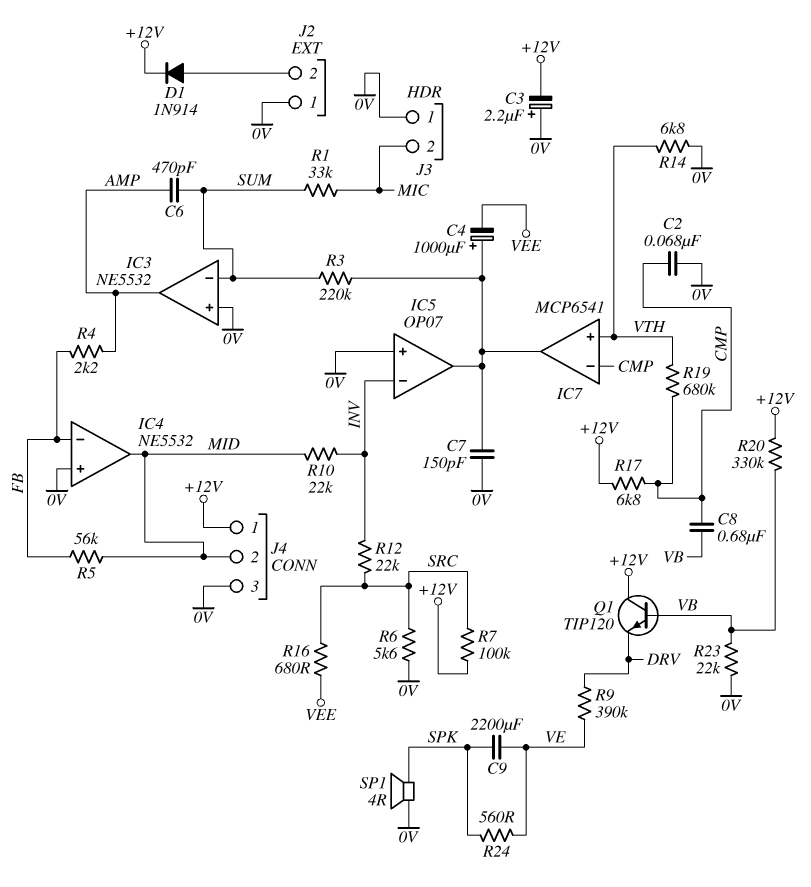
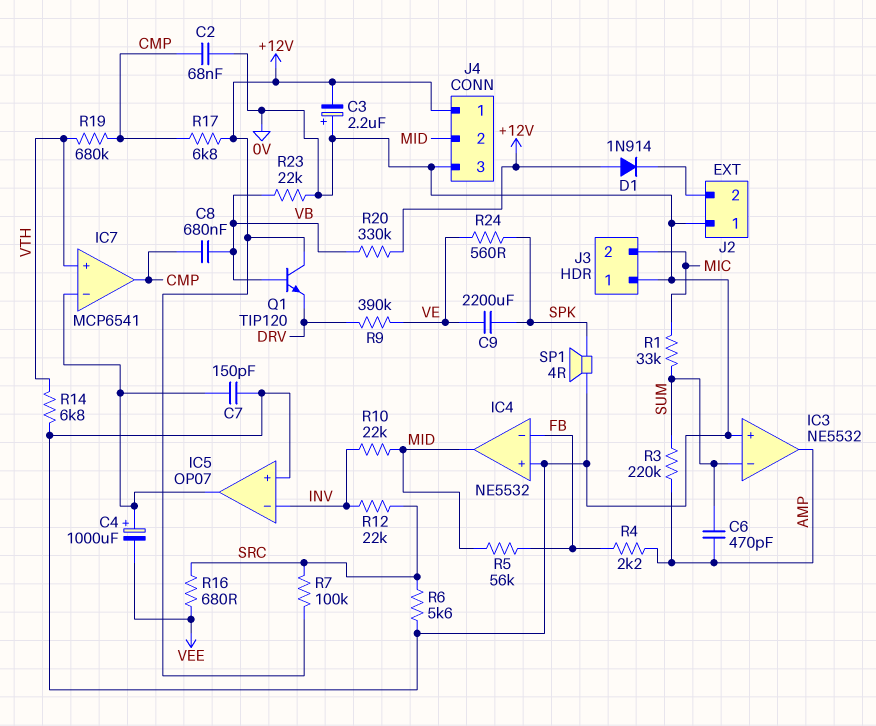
D1: diode 1N914 (A J2/2, K +12V) -> diode 1N914 (A +12V, K J2/2)
IC7 pin in-: CMP -> IC5/out
IC7 pin out: IC5/out -> CMP
R3: 220k (IC5/out, SUM) -> 220k (AMP, SUM)

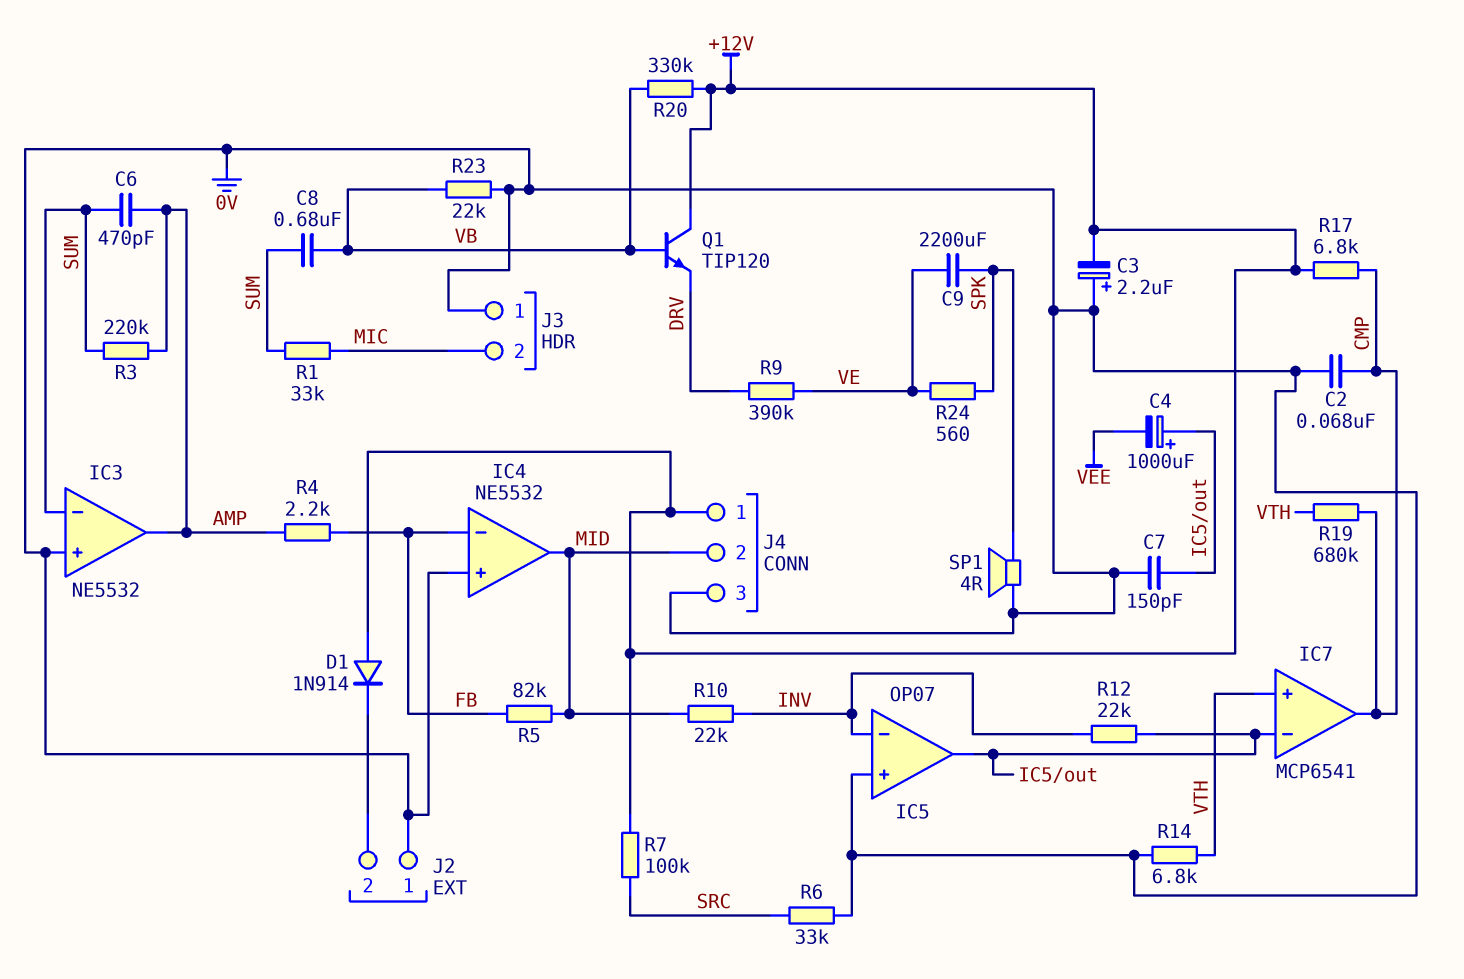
C8: 680nF (CMP, VB) -> 680nF (SUM, VB)
R5: 56k (FB, MID) -> 82k (FB, MID)
R6: 5.6k (0V, SRC) -> 33k (0V, SRC)
R12: 22k (INV, SRC) -> 22k (IC5/out, INV)
R16: 680 (SRC, VEE) -> none

